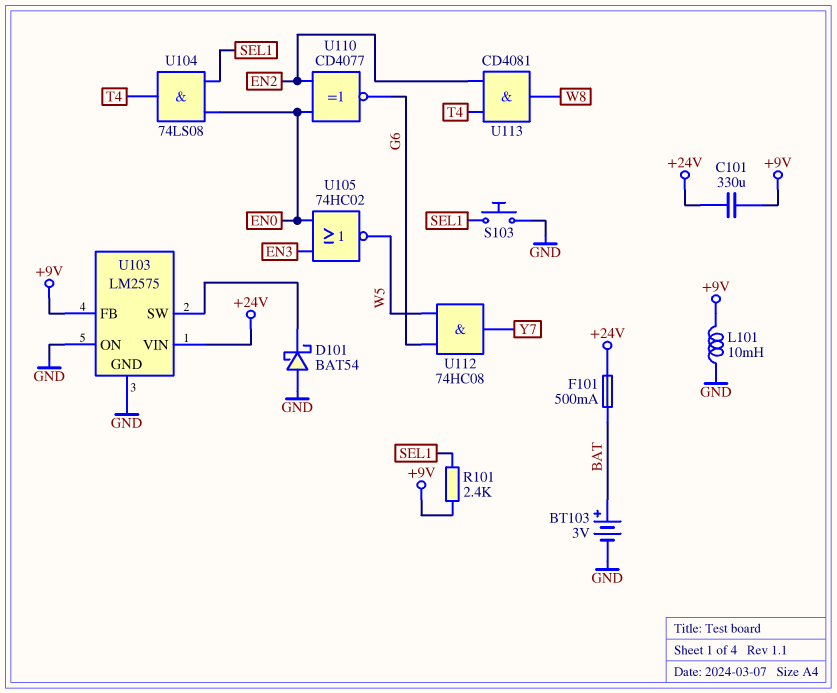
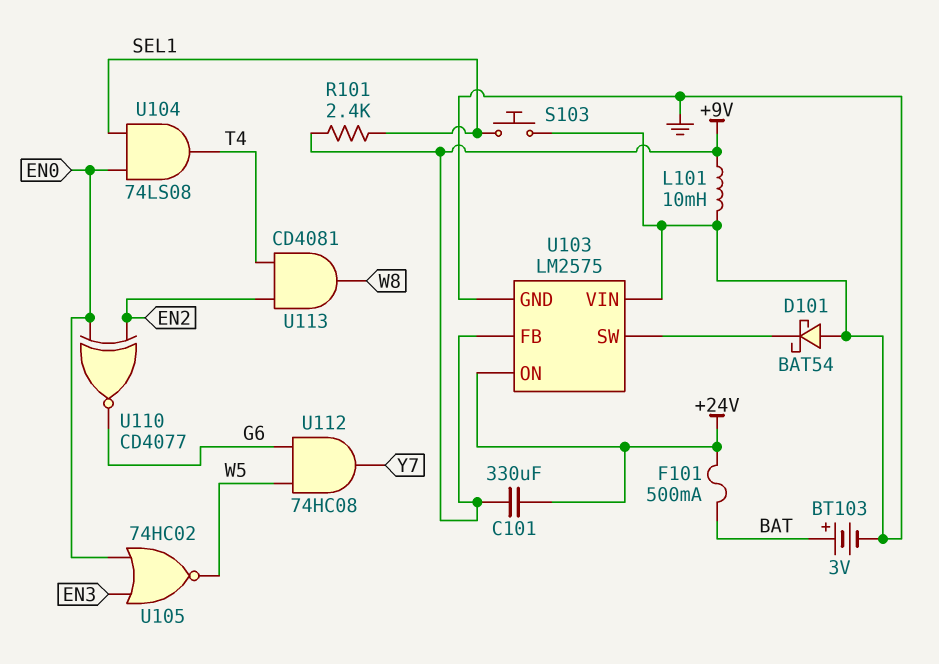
U103 pin ON: GND -> +24V
U103 pin VIN: +24V -> GND

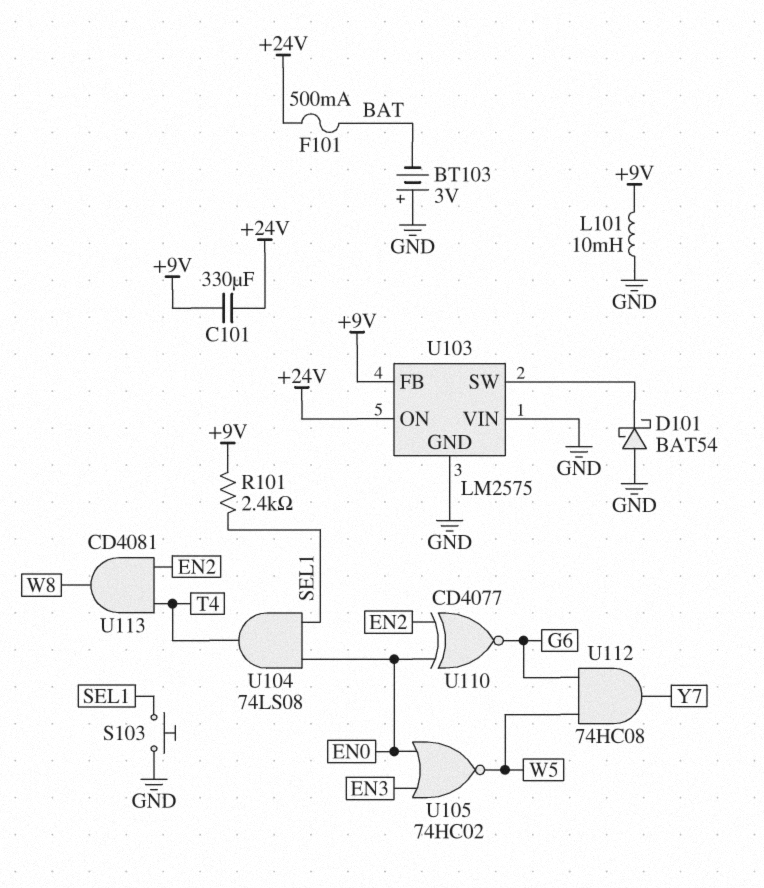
BT103: 3V (plus BAT, minus GND) -> 3V (plus GND, minus BAT)

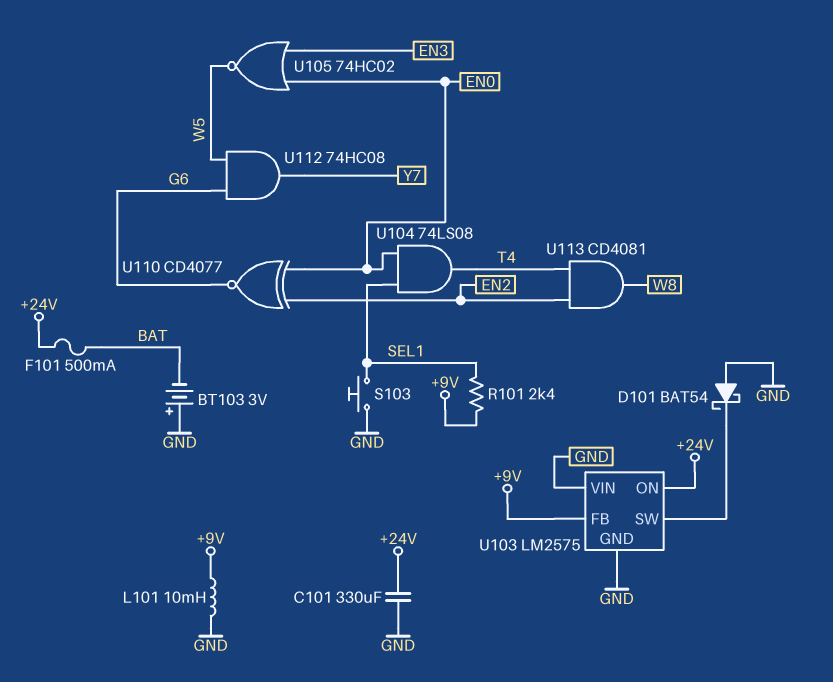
C101: 330uF (+9V, +24V) -> 330uF (+24V, GND)

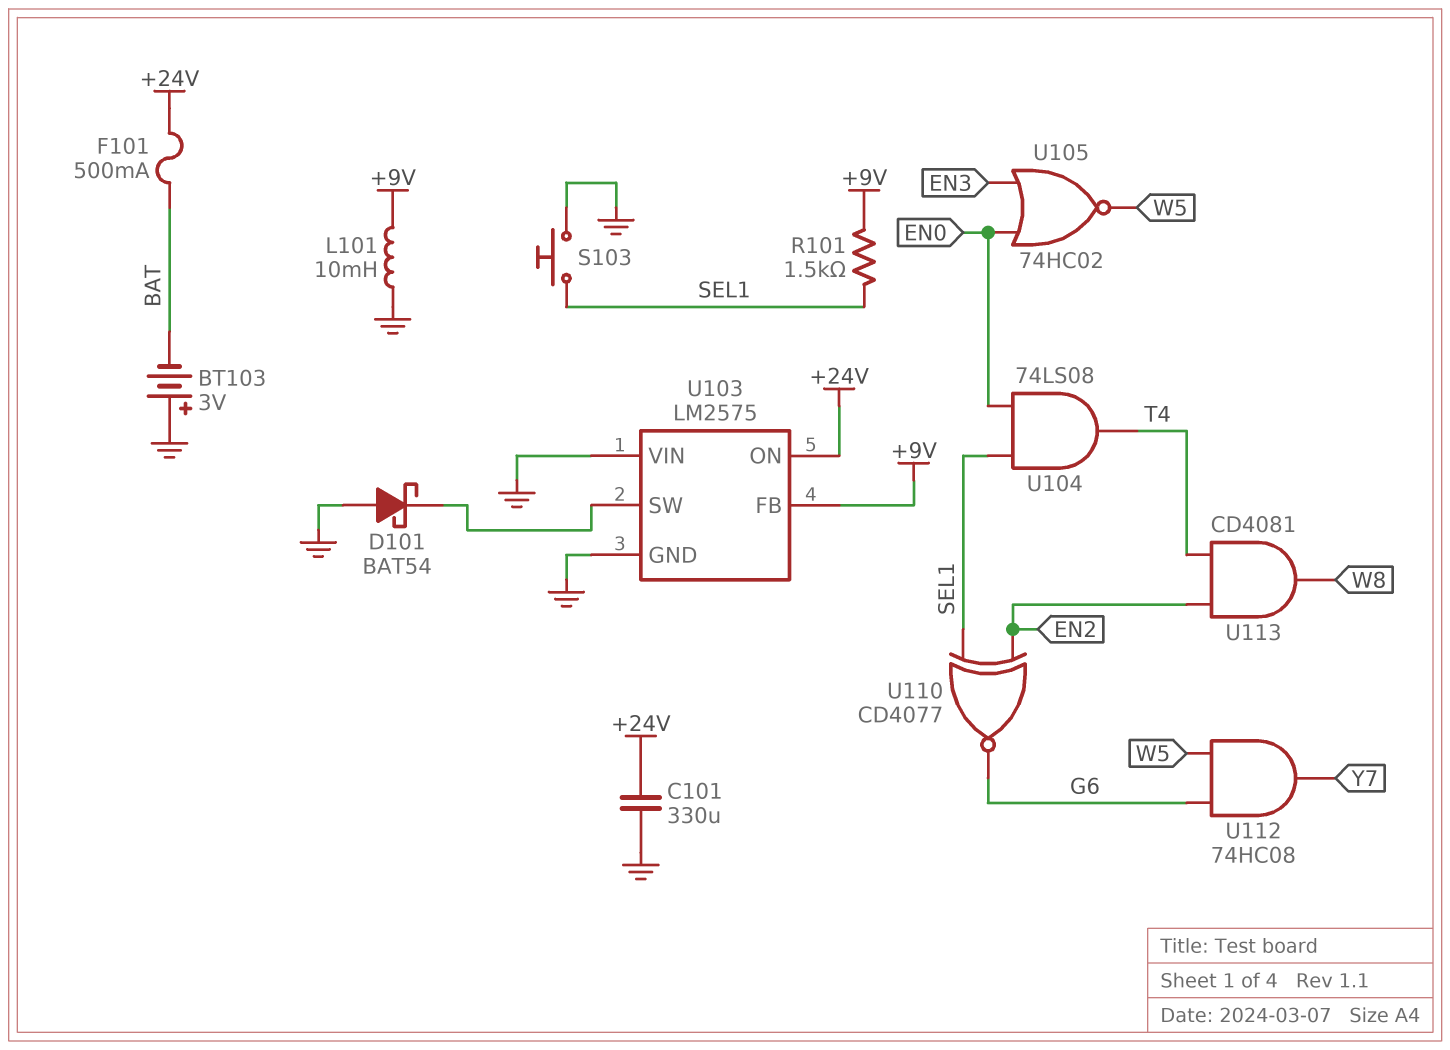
R101: 2.4k (+9V, SEL1) -> 1.5k (+9V, SEL1)
U110: XNOR CD4077 (in EN0, in EN2, out G6) -> XNOR CD4077 (in EN2, in SEL1, out G6)

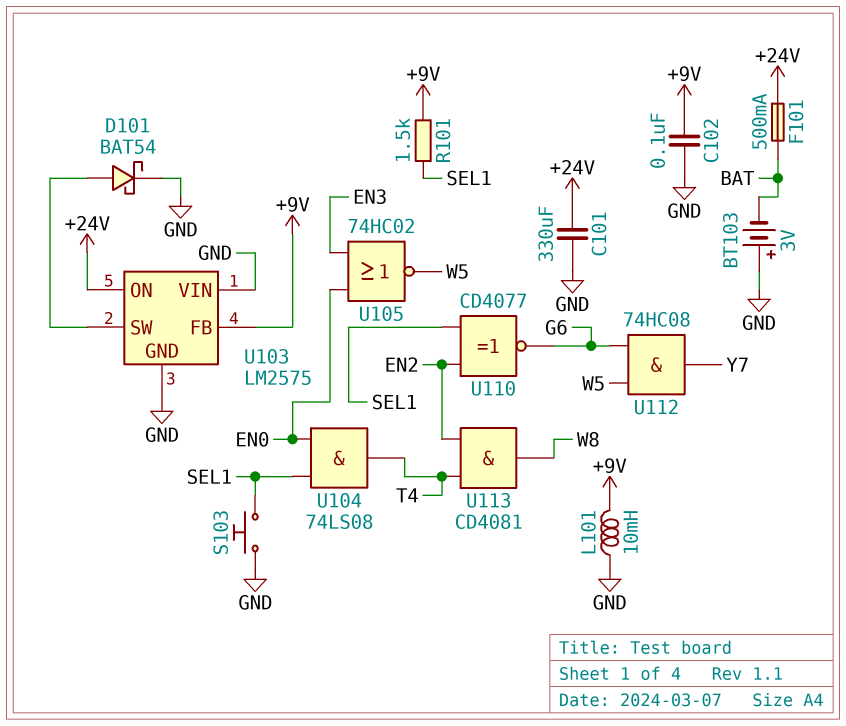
C102: none -> 100nF (+9V, GND)
D101: schottky BAT54 (A GND, K U103/SW) -> schottky BAT54 (A U103/SW, K GND)

